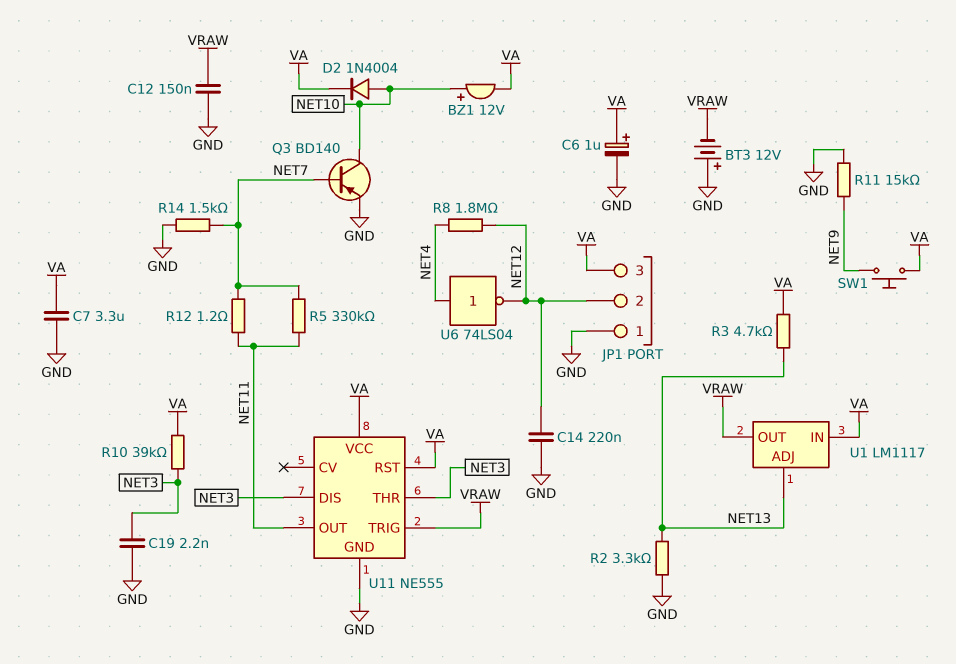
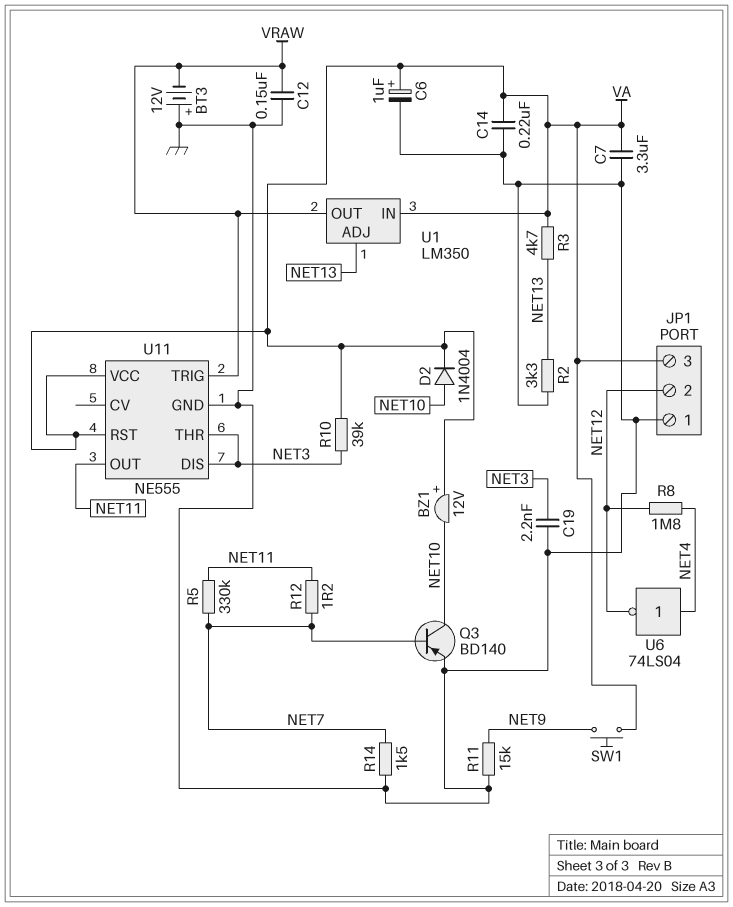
BZ1: buzzer 12V (plus NET10, minus VA) -> buzzer 12V (plus VA, minus NET10)
C14: 220nF (GND, NET12) -> 220nF (GND, VA)
U1: LM1117 -> LM350

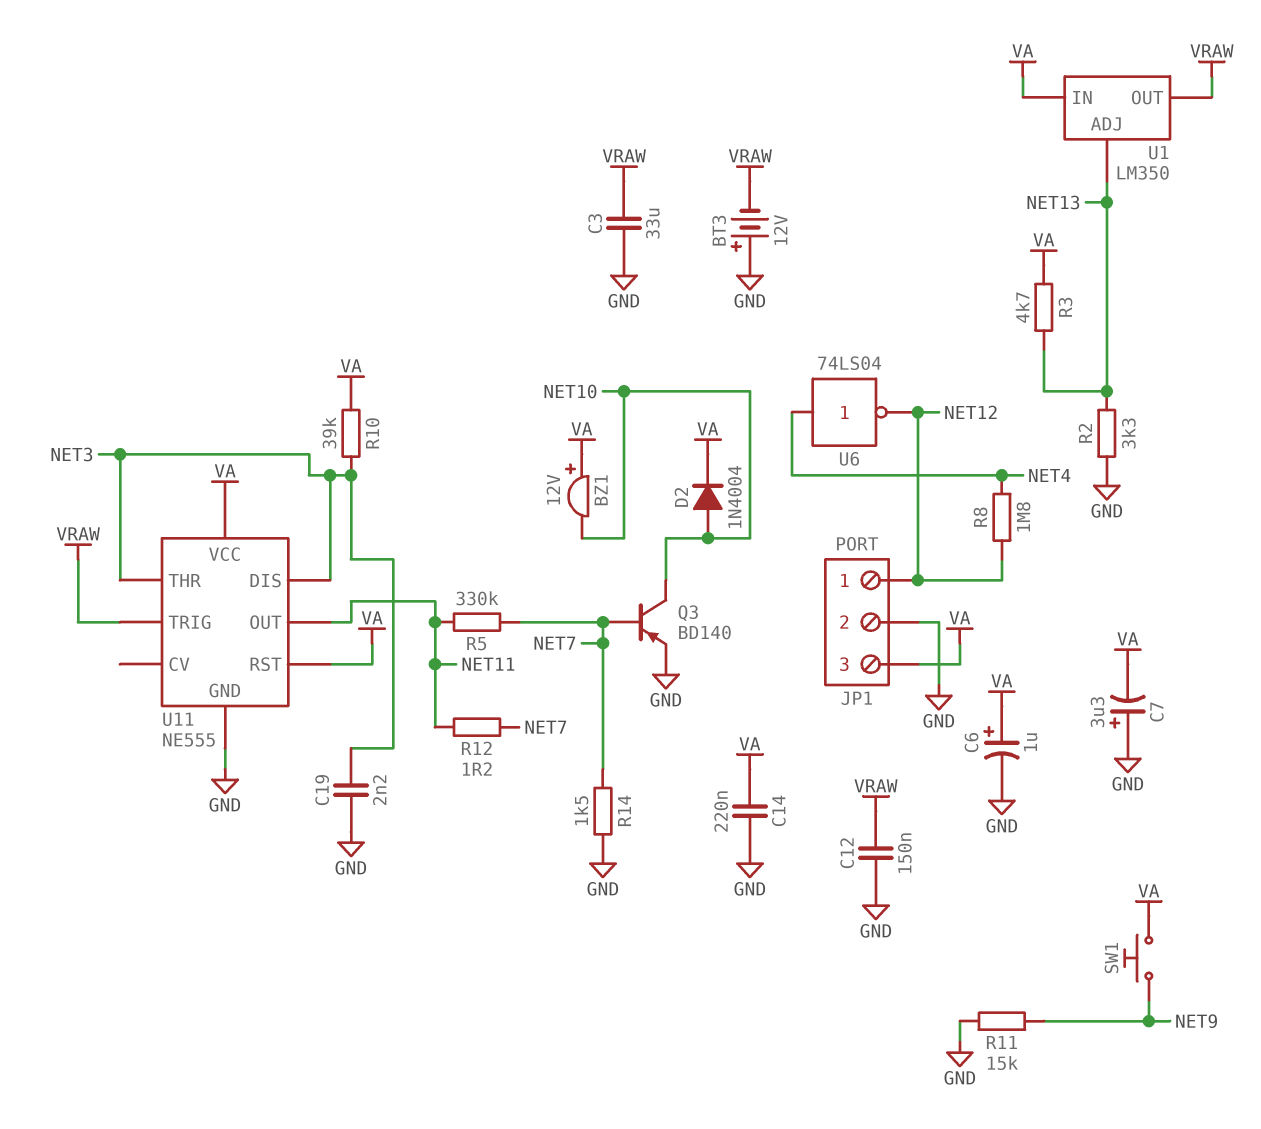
C3: none -> 33uF (GND, VRAW)
C7: 3.3uF (GND, VA) -> 3.3uF (plus GND, minus VA)
JP1 pin 1: GND -> NET12
JP1 pin 2: NET12 -> GND

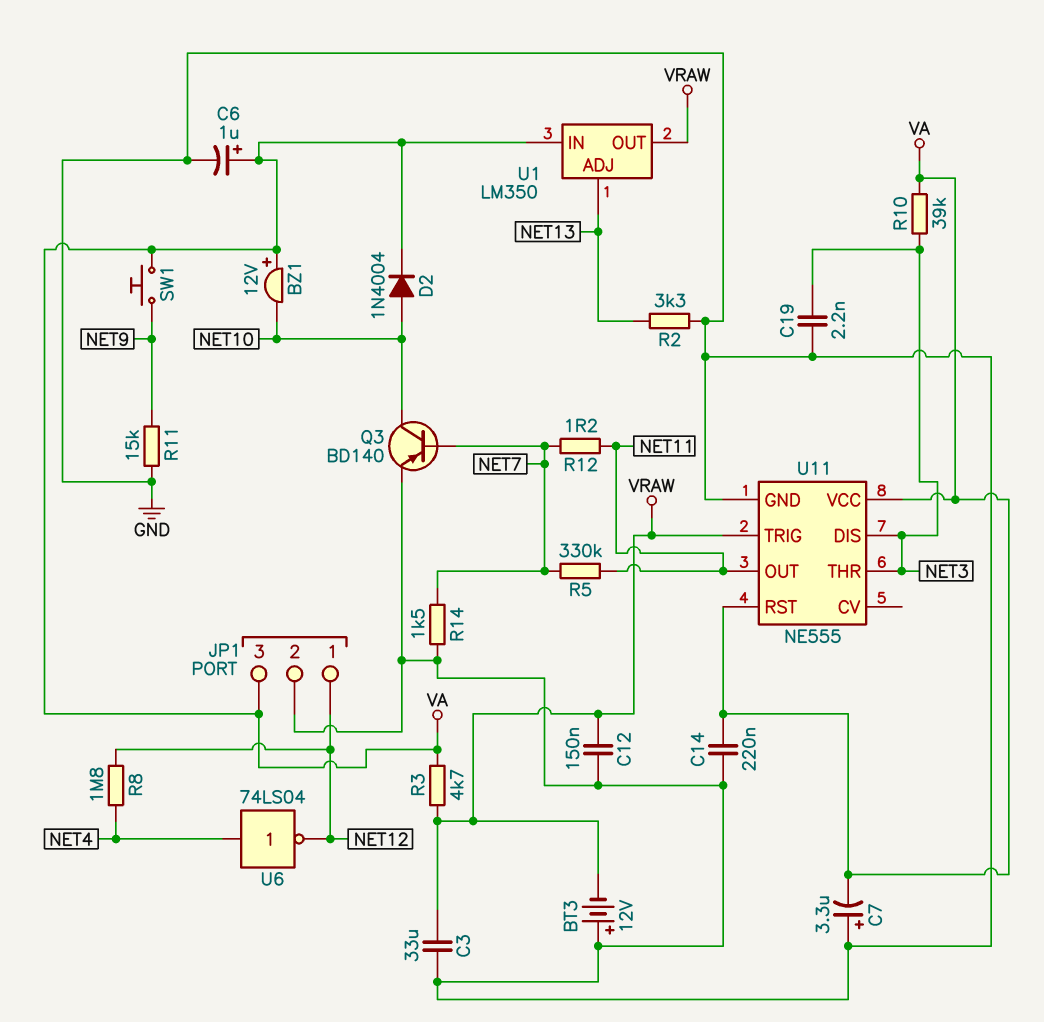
R3: 4.7k (NET13, VA) -> 4.7k (VA, VRAW)

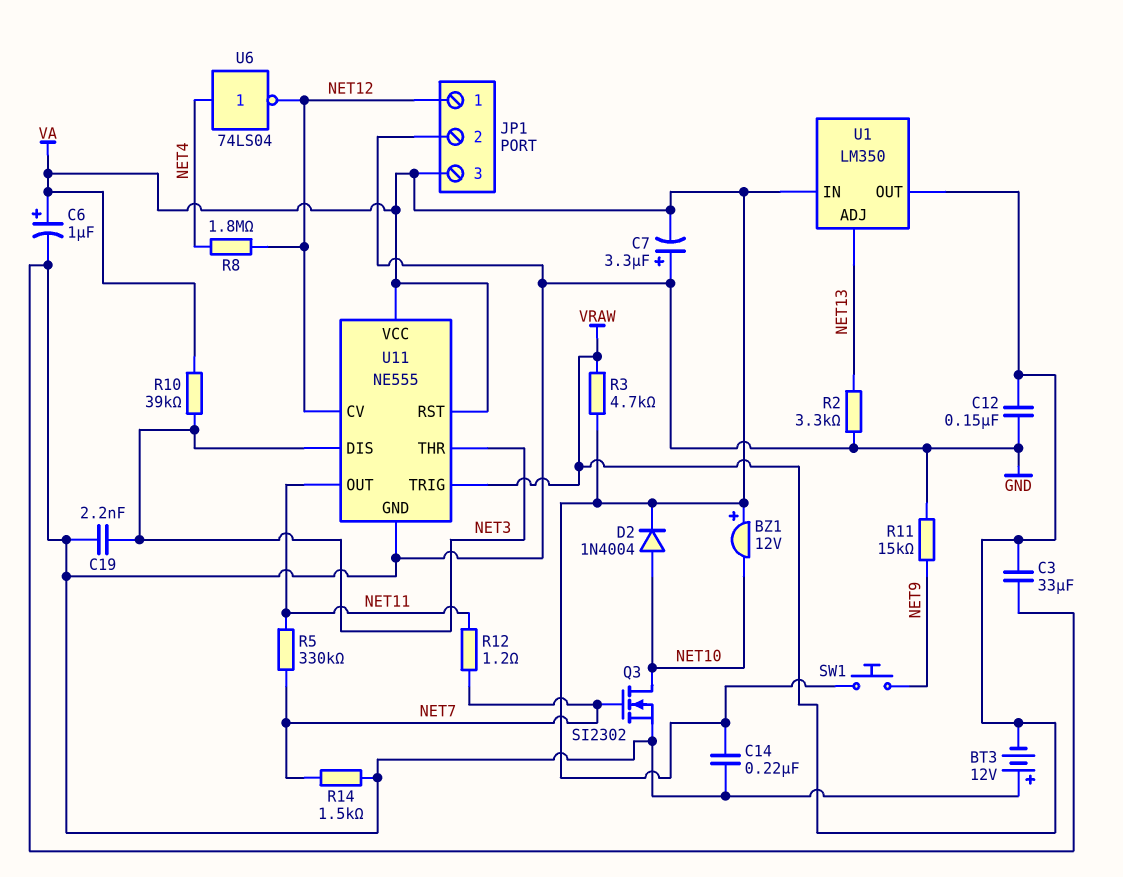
Q3: PNP BD140 (B NET7, C NET10, E GND) -> NMOS SI2302 (G NET7, D NET10, S GND)
U11 pin CV: none -> NET12

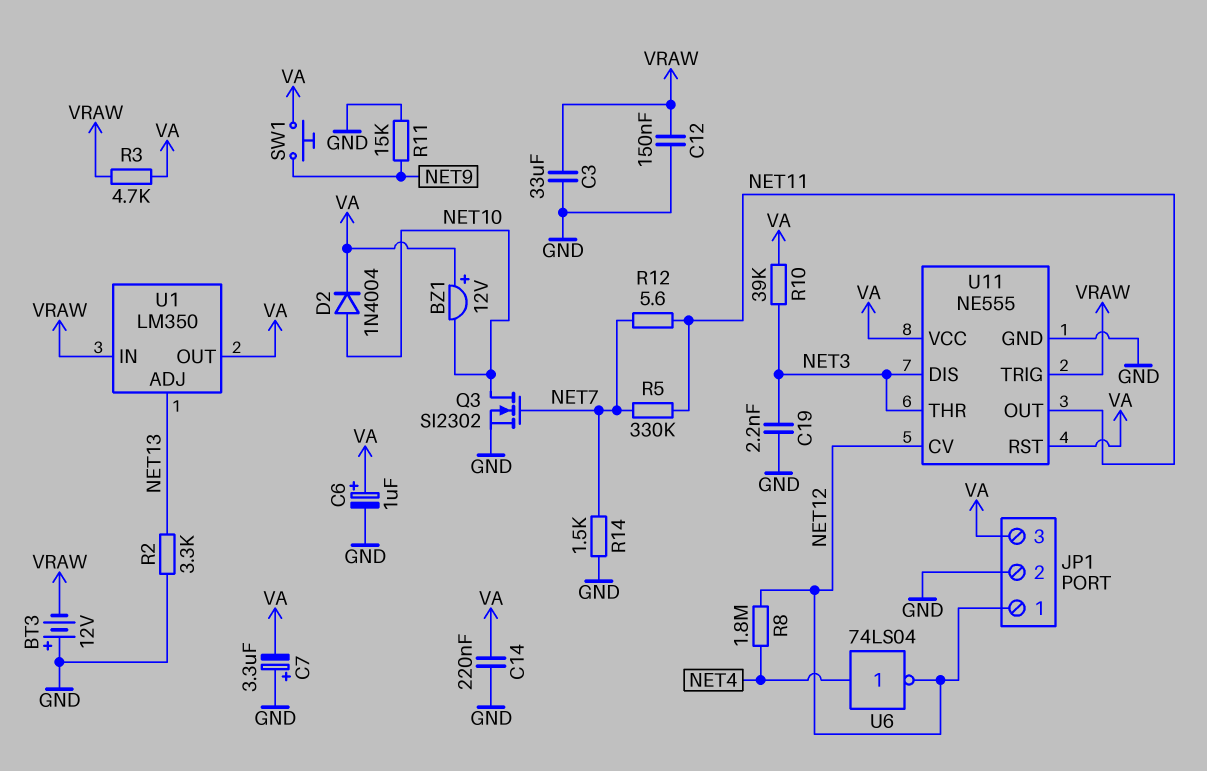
R12: 1.2 (NET7, NET11) -> 5.6 (NET7, NET11)
U1 pin IN: VA -> VRAW
U1 pin OUT: VRAW -> VA

